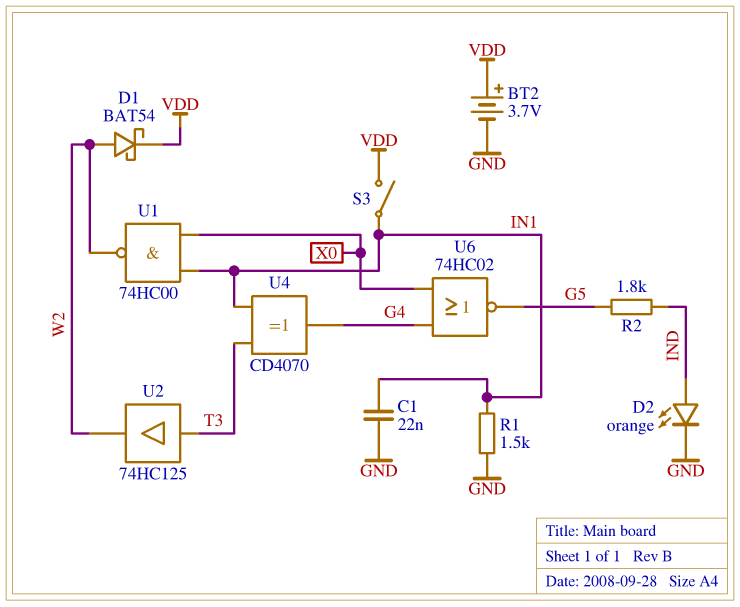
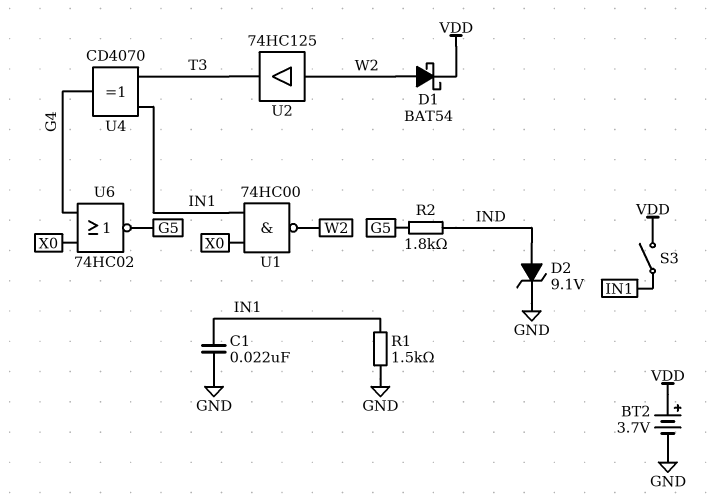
D2: LED orange (A IND, K GND) -> zener 9.1V (A IND, K GND)
U2: buffer 74HC125 (in T3, out W2) -> buffer 74HC125 (in W2, out T3)

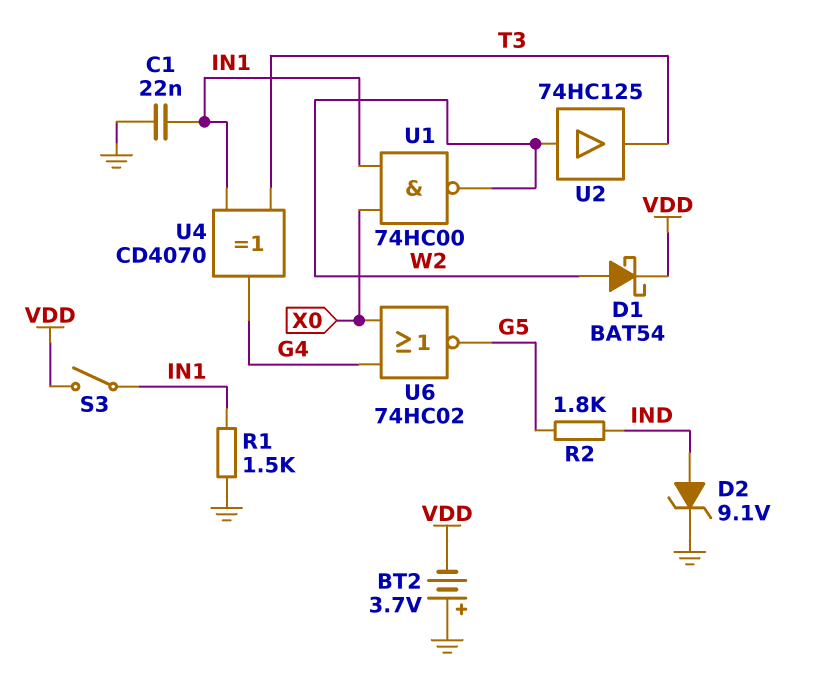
BT2: 3.7V (plus VDD, minus GND) -> 3.7V (plus GND, minus VDD)

